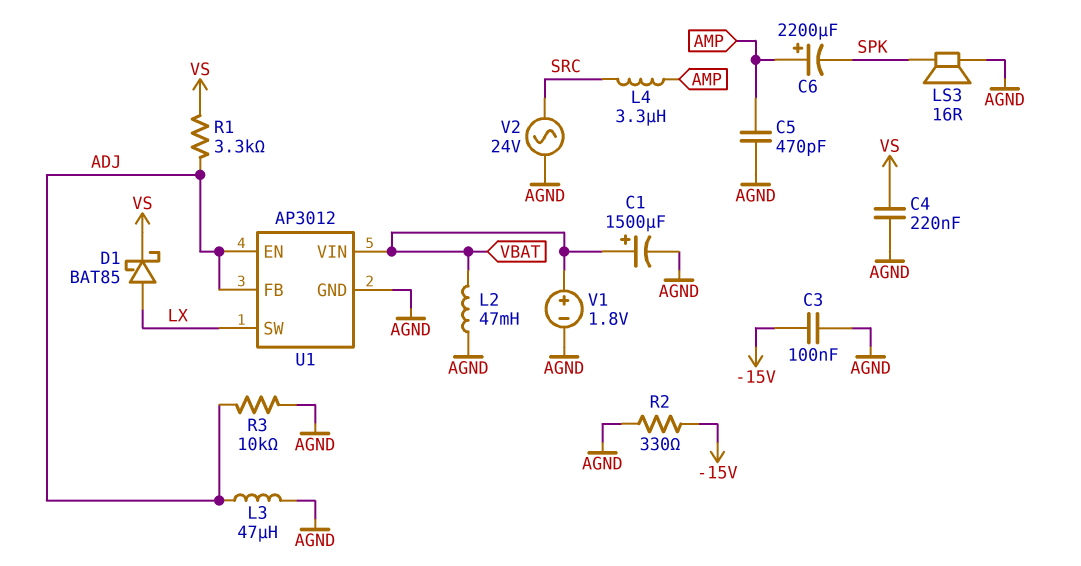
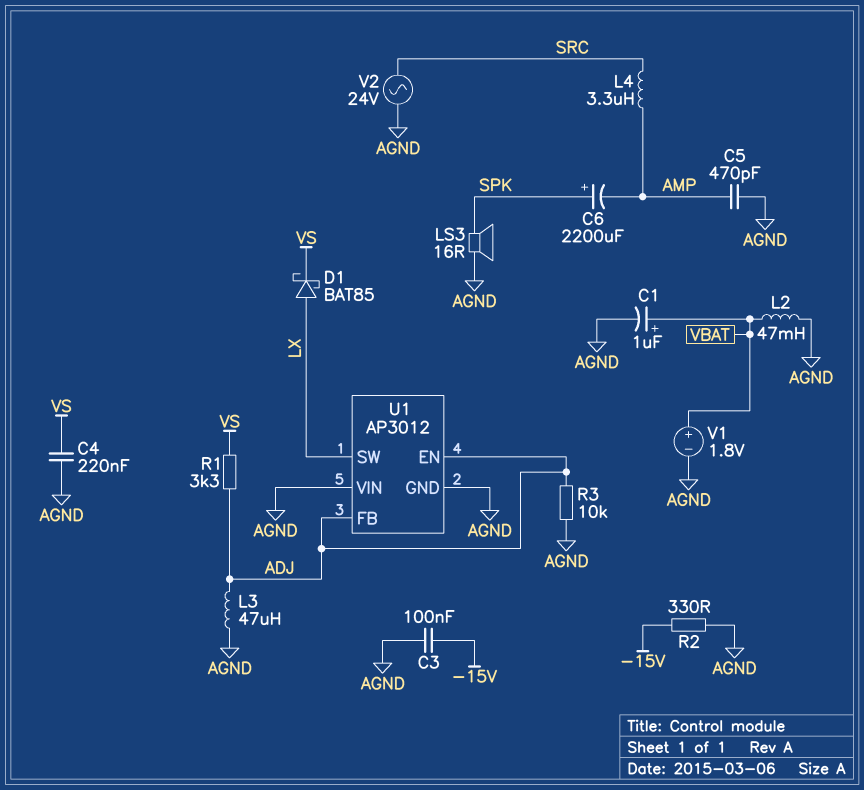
C1: 1500uF (plus VBAT, minus AGND) -> 1uF (plus VBAT, minus AGND)
C6: 2200uF (plus AMP, minus SPK) -> 2200uF (plus SPK, minus AMP)
U1 pin VIN: VBAT -> AGND

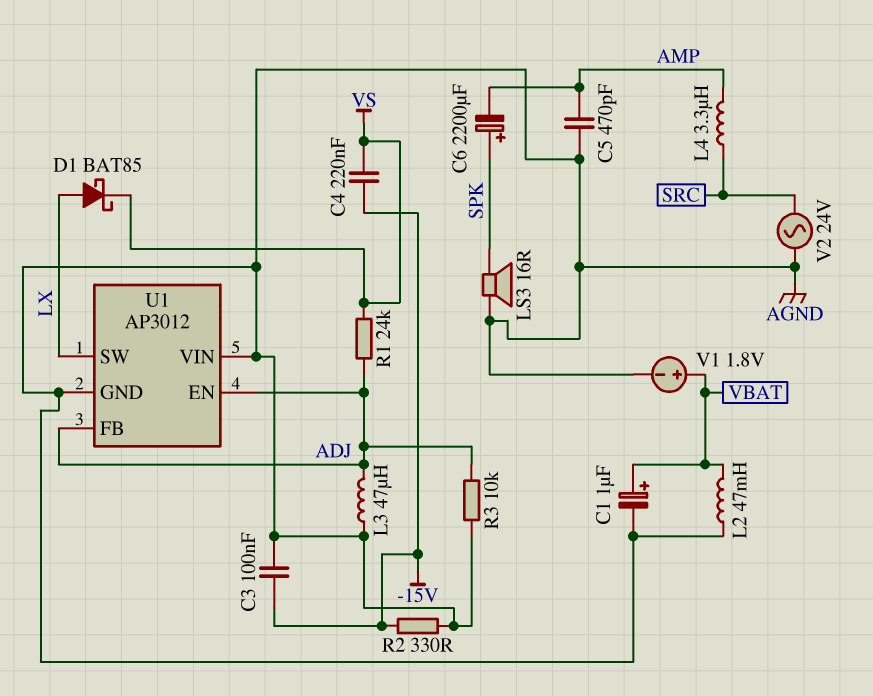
C4: 220nF (AGND, VS) -> 220nF (-15V, VS)
R1: 3.3k (ADJ, VS) -> 24k (ADJ, VS)

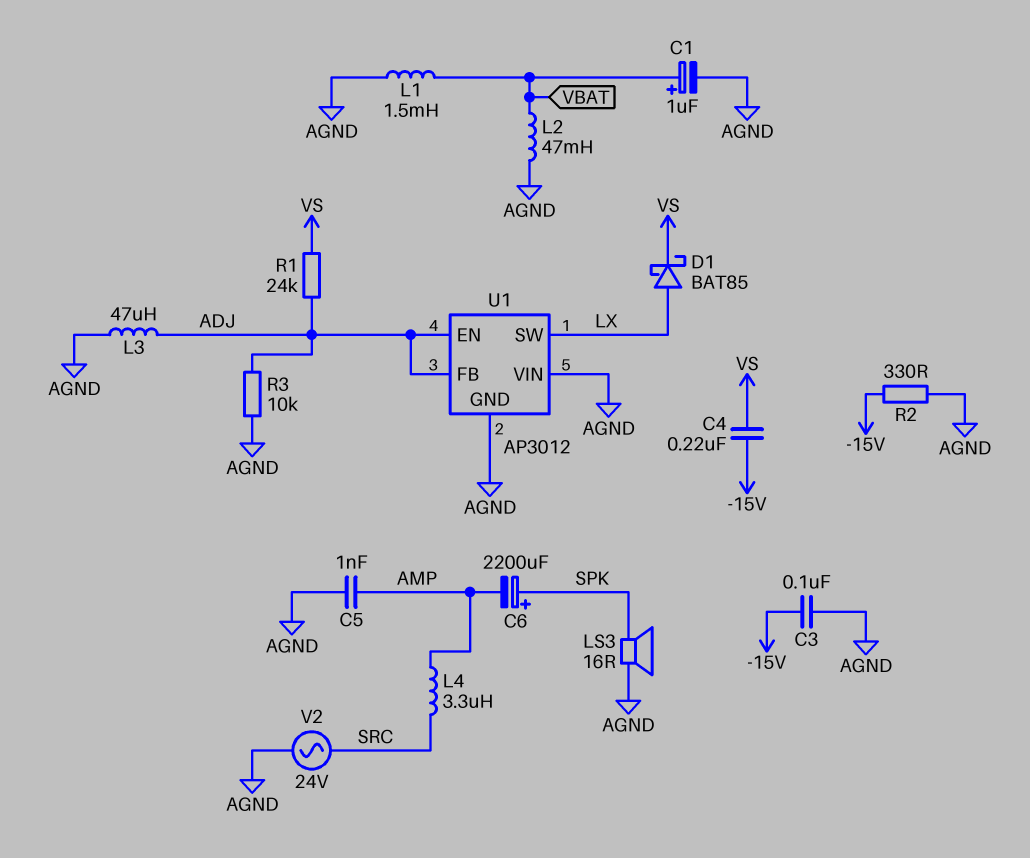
C5: 470pF (AGND, AMP) -> 1nF (AGND, AMP)
L1: none -> 1.5mH (AGND, VBAT)
V1: 1.8V (plus VBAT, minus AGND) -> none

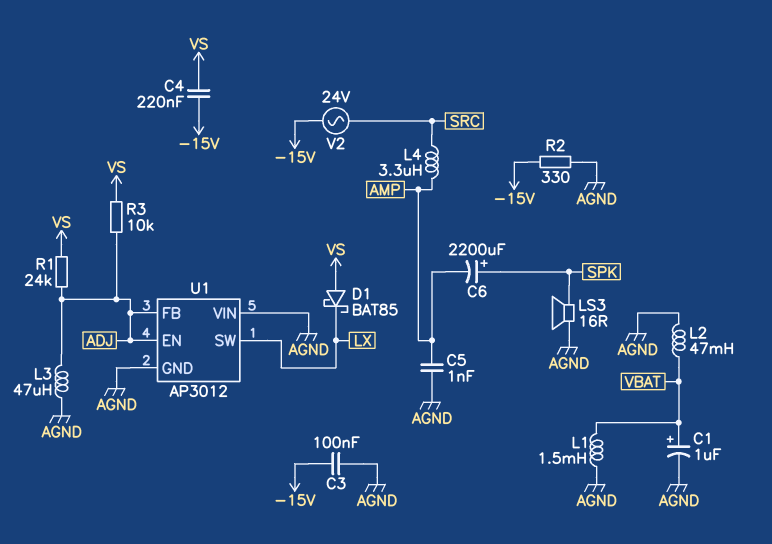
D1: schottky BAT85 (A LX, K VS) -> schottky BAT85 (A VS, K LX)
R3: 10k (ADJ, AGND) -> 10k (ADJ, VS)
V2: AC 24V (AGND, SRC) -> AC 24V (-15V, SRC)

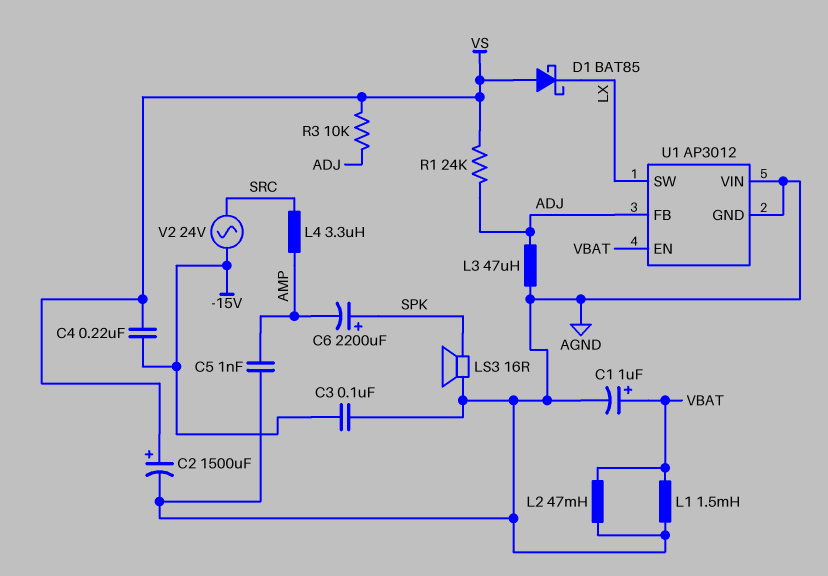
C2: none -> 1500uF (plus VS, minus AGND)
R2: 330 (-15V, AGND) -> none
U1 pin EN: ADJ -> VBAT

